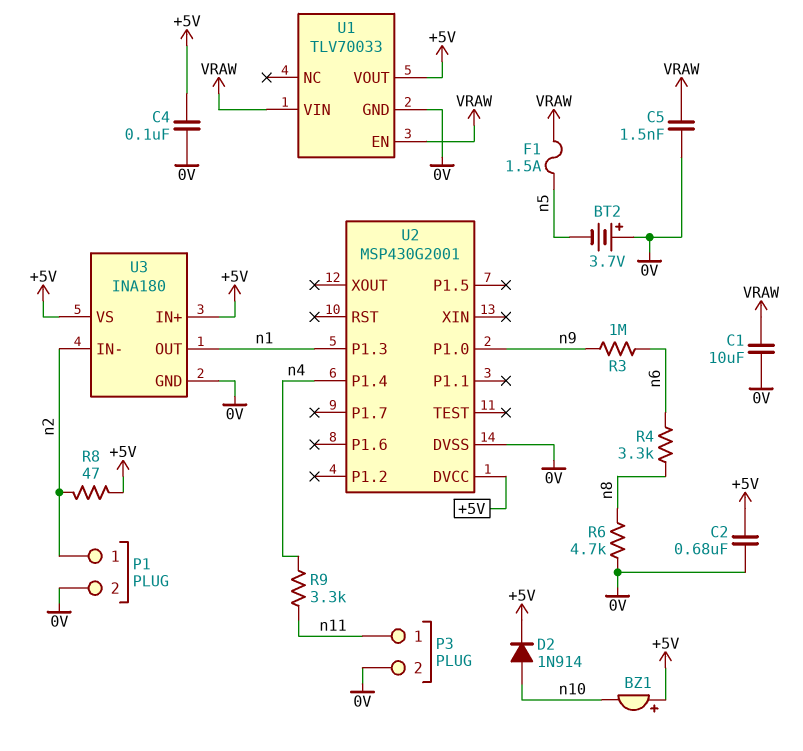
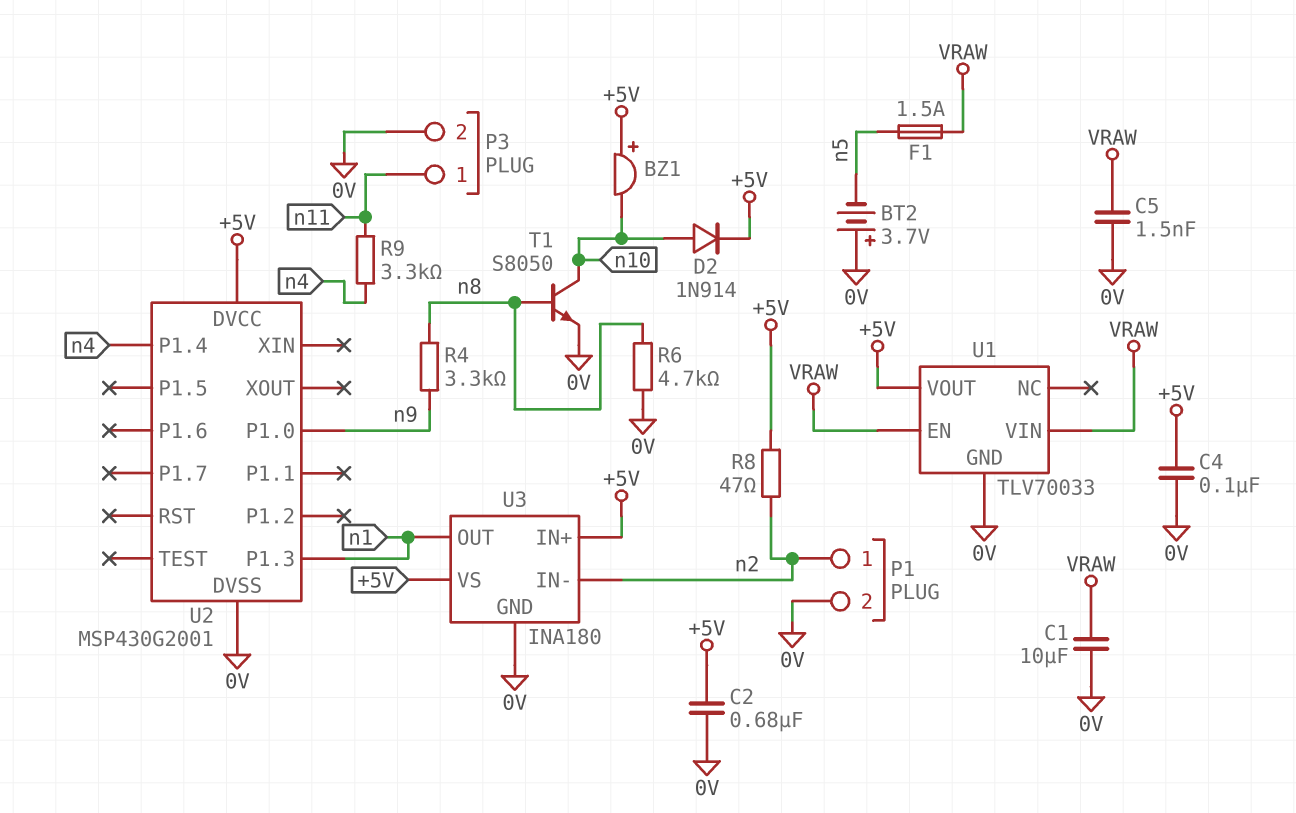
R3: 1M (n6, n9) -> none
R4: 3.3k (n6, n8) -> 3.3k (n8, n9)
T1: none -> NPN S8050 (B n8, C n10, E 0V)

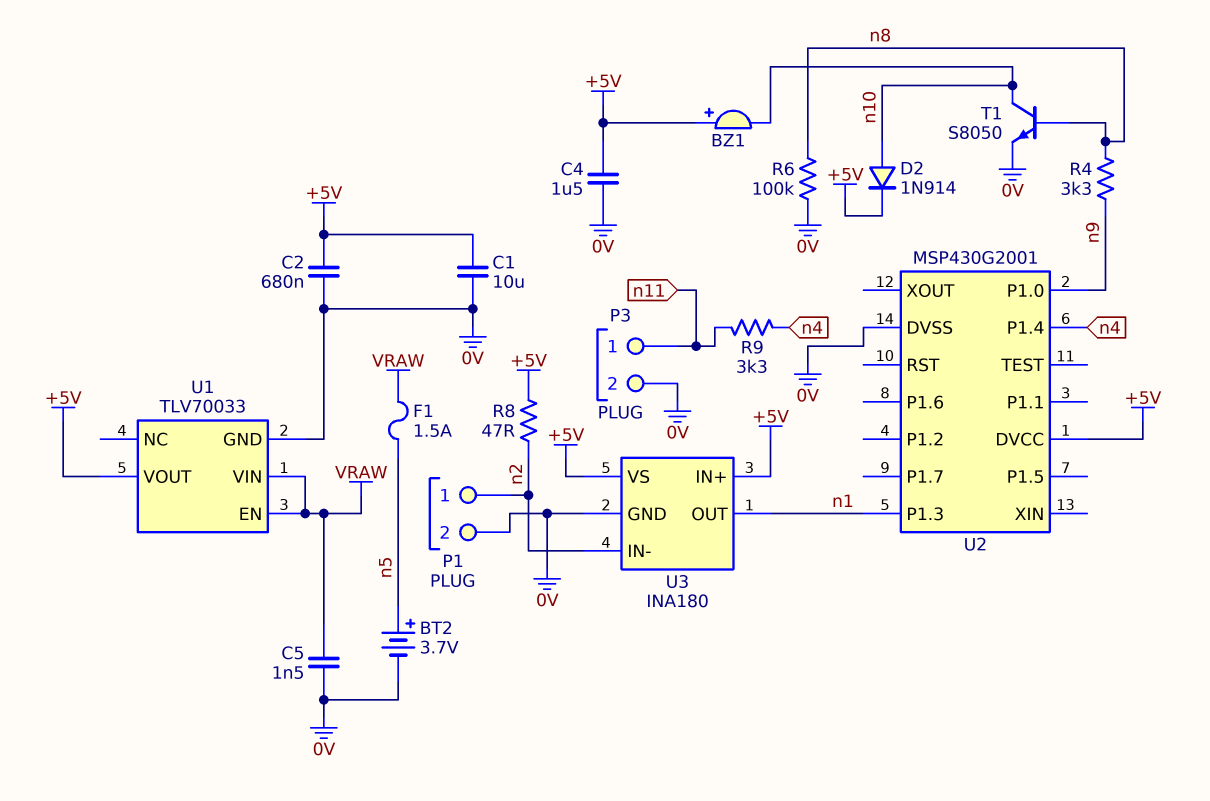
BT2: 3.7V (plus 0V, minus n5) -> 3.7V (plus n5, minus 0V)
C1: 10uF (0V, VRAW) -> 10uF (+5V, 0V)
C4: 100nF (+5V, 0V) -> 1.5uF (+5V, 0V)
R6: 4.7k (0V, n8) -> 100k (0V, n8)

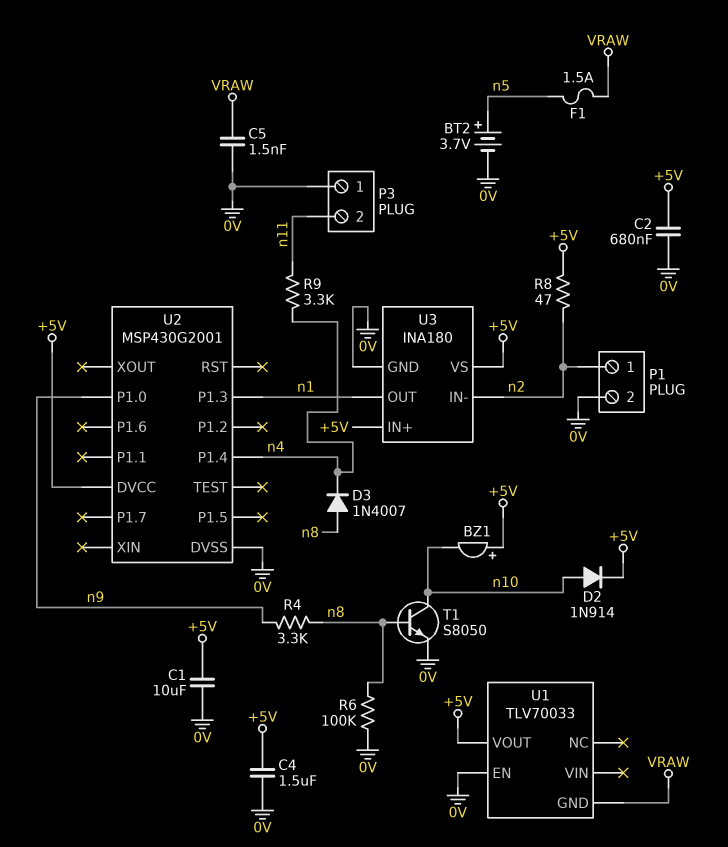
D3: none -> diode 1N4007 (A n8, K n4)
P3 pin 1: n11 -> 0V
P3 pin 2: 0V -> n11
U1 pin EN: VRAW -> 0V
U1 pin GND: 0V -> VRAW
U1 pin VIN: VRAW -> none

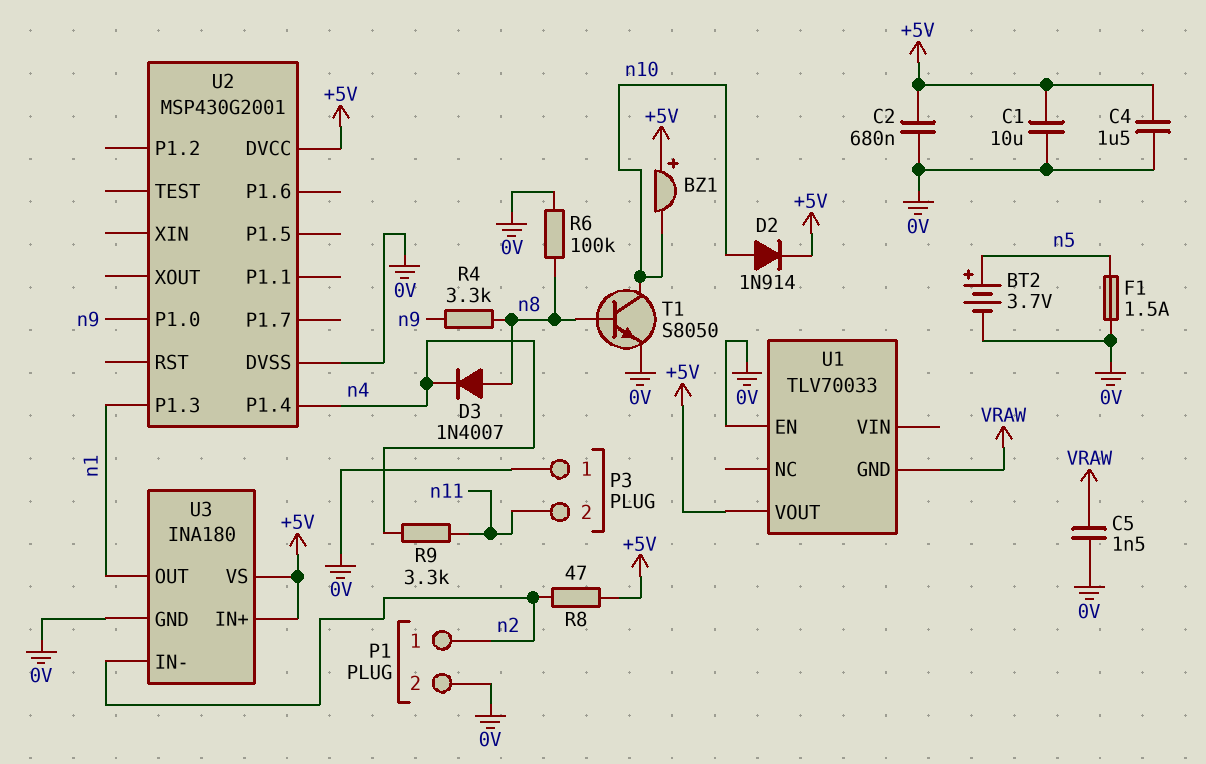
F1: 1.5A (VRAW, n5) -> 1.5A (0V, n5)

